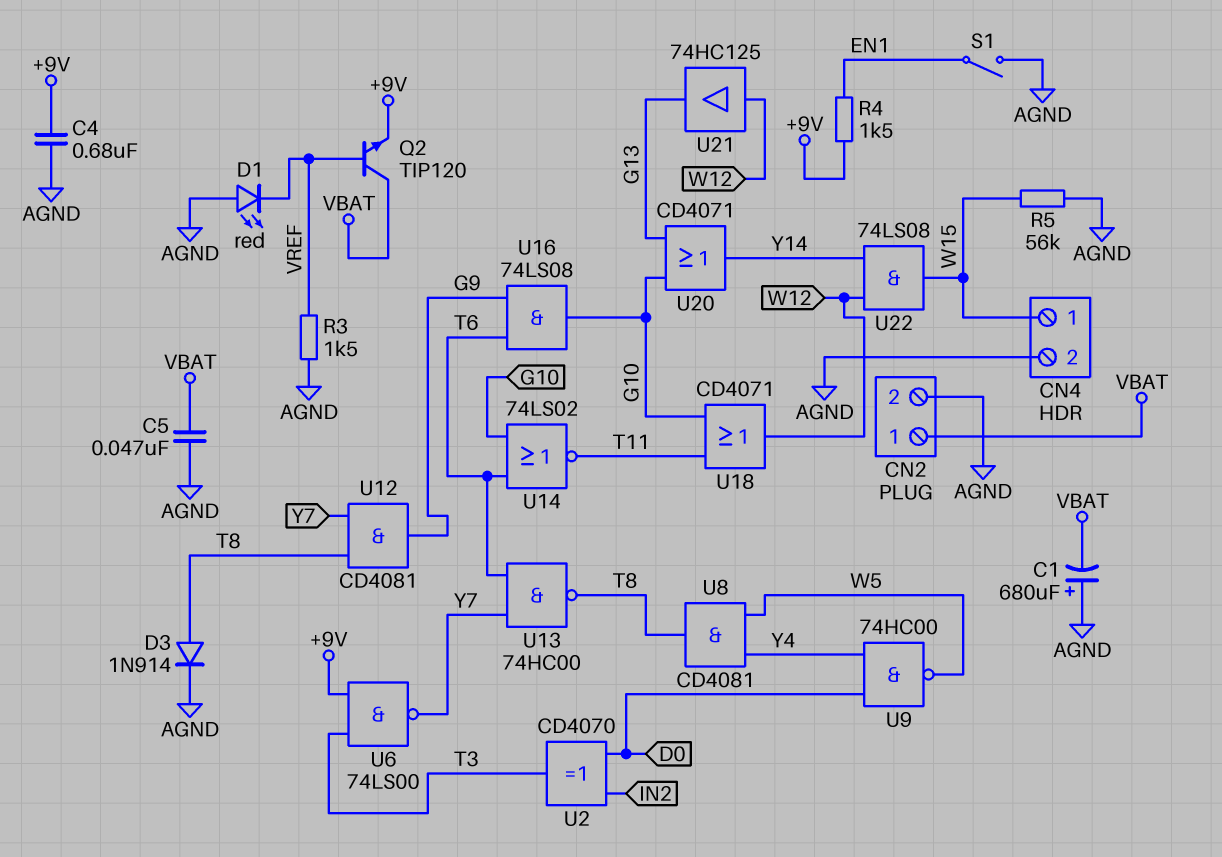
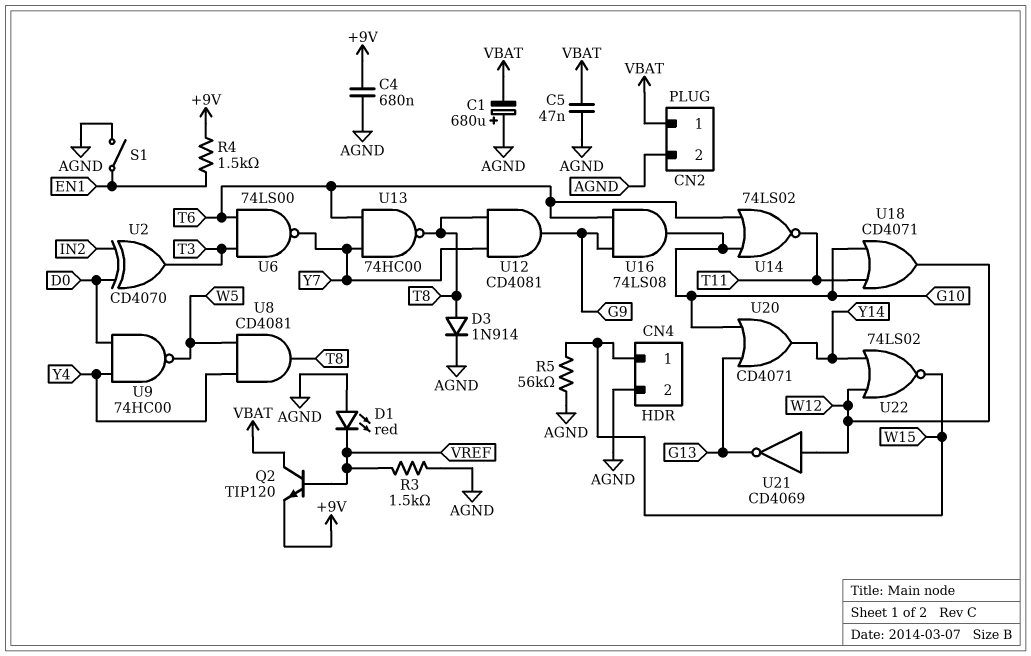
U6: NAND 74LS00 (in +9V, in T3, out Y7) -> NAND 74LS00 (in T3, in T6, out Y7)
U21: buffer 74HC125 (in W12, out G13) -> NOT CD4069 (in W12, out G13)
U22: AND 74LS08 (in W12, in Y14, out W15) -> NOR 74LS02 (in W12, in Y14, out W15)

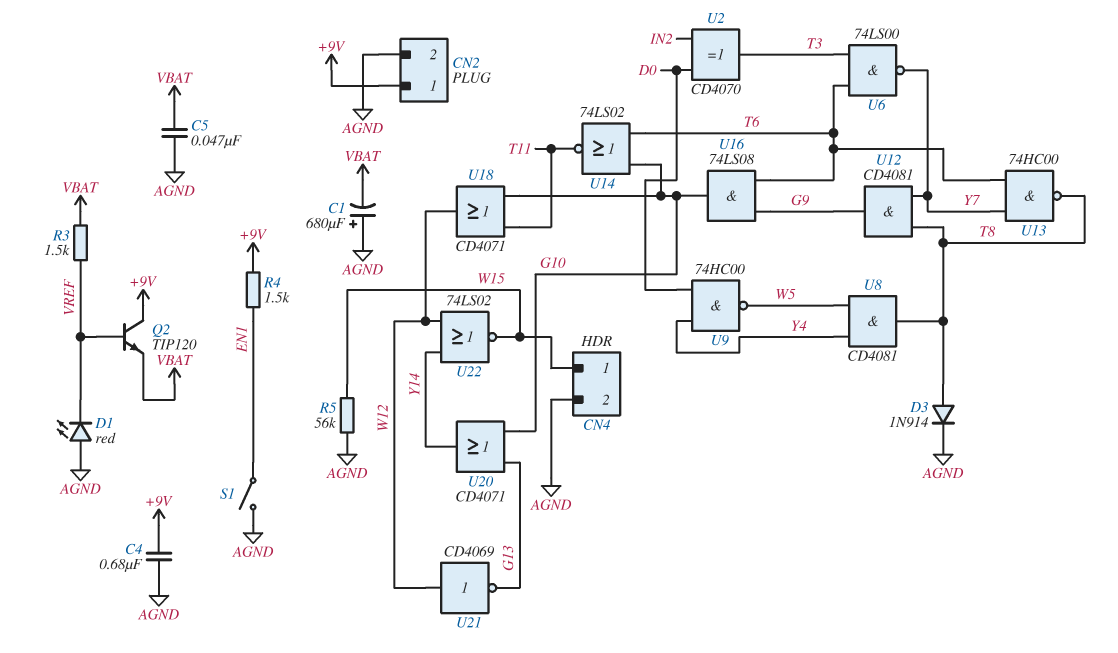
CN2 pin 1: VBAT -> +9V
Q2: NPN TIP120 (B VREF, C VBAT, E +9V) -> NPN TIP120 (B VREF, C +9V, E VBAT)
R3: 1.5k (AGND, VREF) -> 1.5k (VBAT, VREF)

